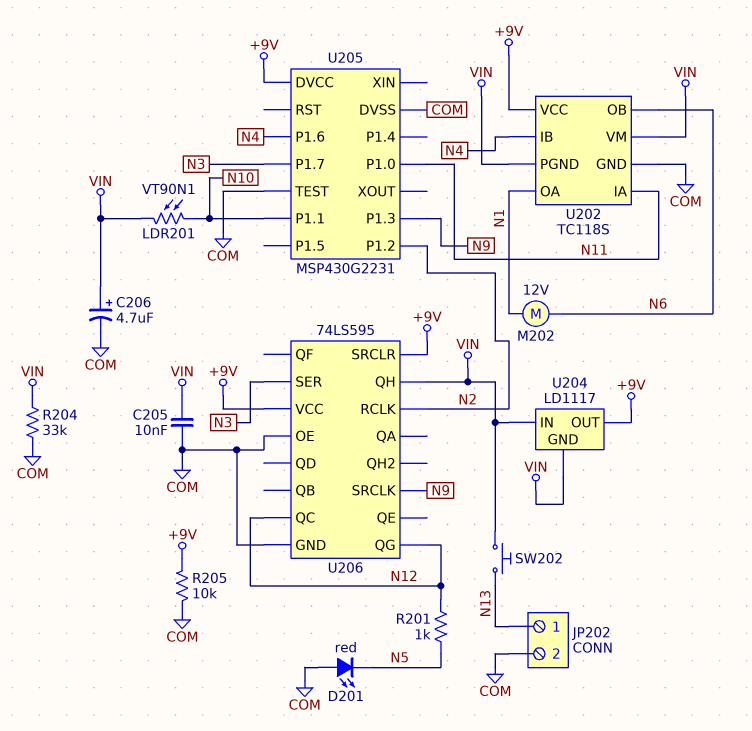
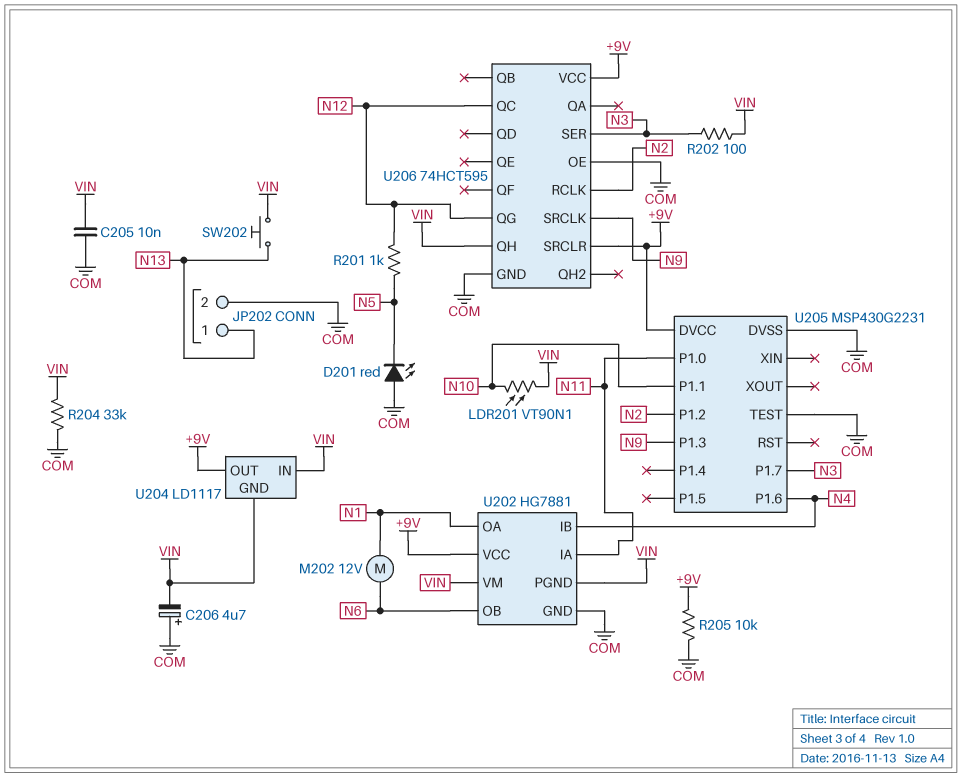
C206: 4.7uF (plus VIN, minus COM) -> 4.7uF (plus COM, minus VIN)
R202: none -> 100 (N3, VIN)
U202: TC118S -> HG7881
U206: 74LS595 -> 74HCT595

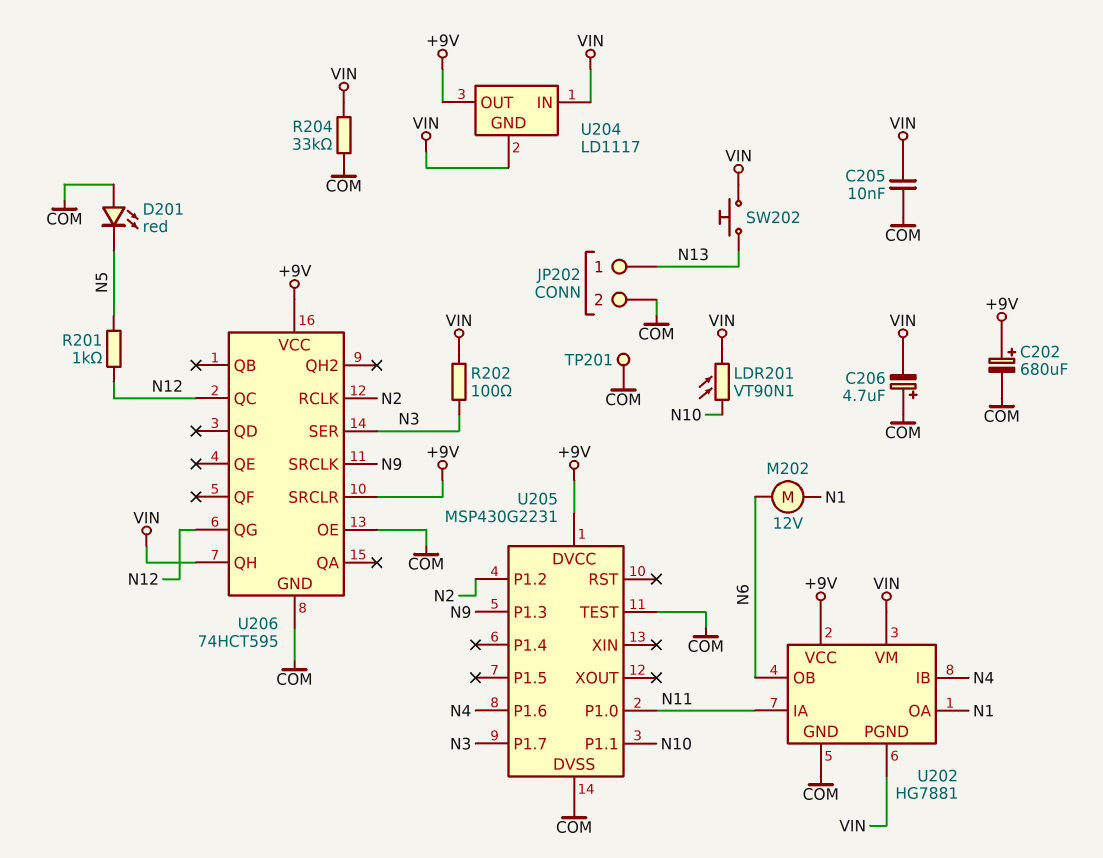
C202: none -> 680uF (plus +9V, minus COM)
R205: 10k (+9V, COM) -> none
TP201: none -> test point (COM)

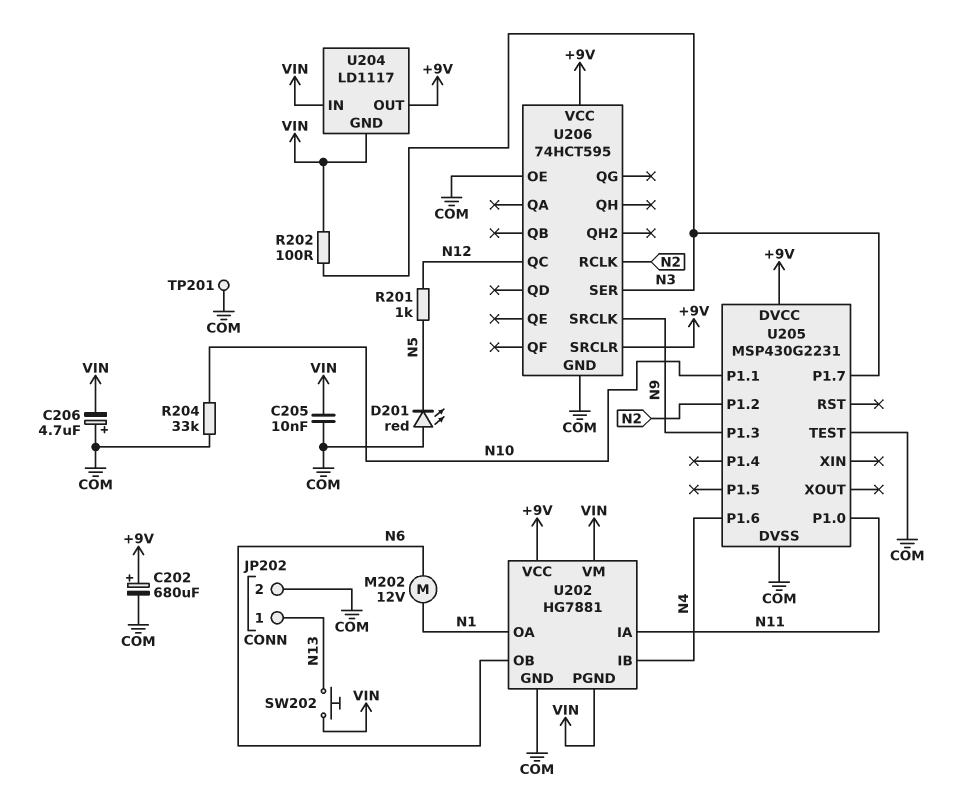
LDR201: VT90N1 (N10, VIN) -> none
R204: 33k (COM, VIN) -> 33k (COM, N10)
U206 pin QG: N12 -> none
U206 pin QH: VIN -> none

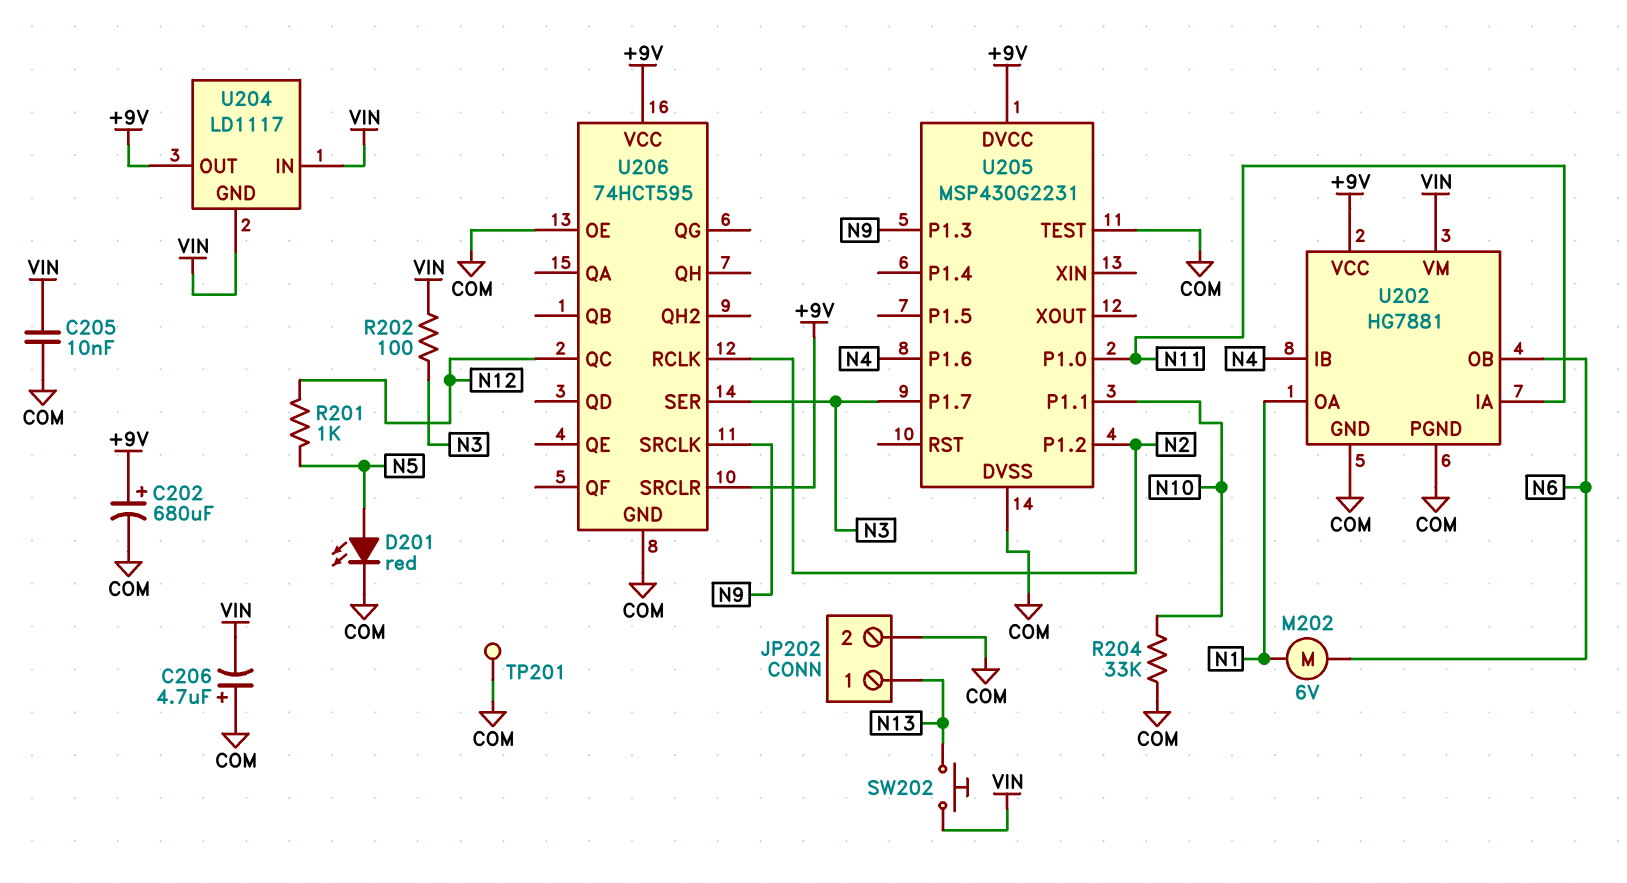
D201: LED red (A COM, K N5) -> LED red (A N5, K COM)
M202: motor 12V (N1, N6) -> motor 6V (N1, N6)
U202 pin PGND: VIN -> COM

